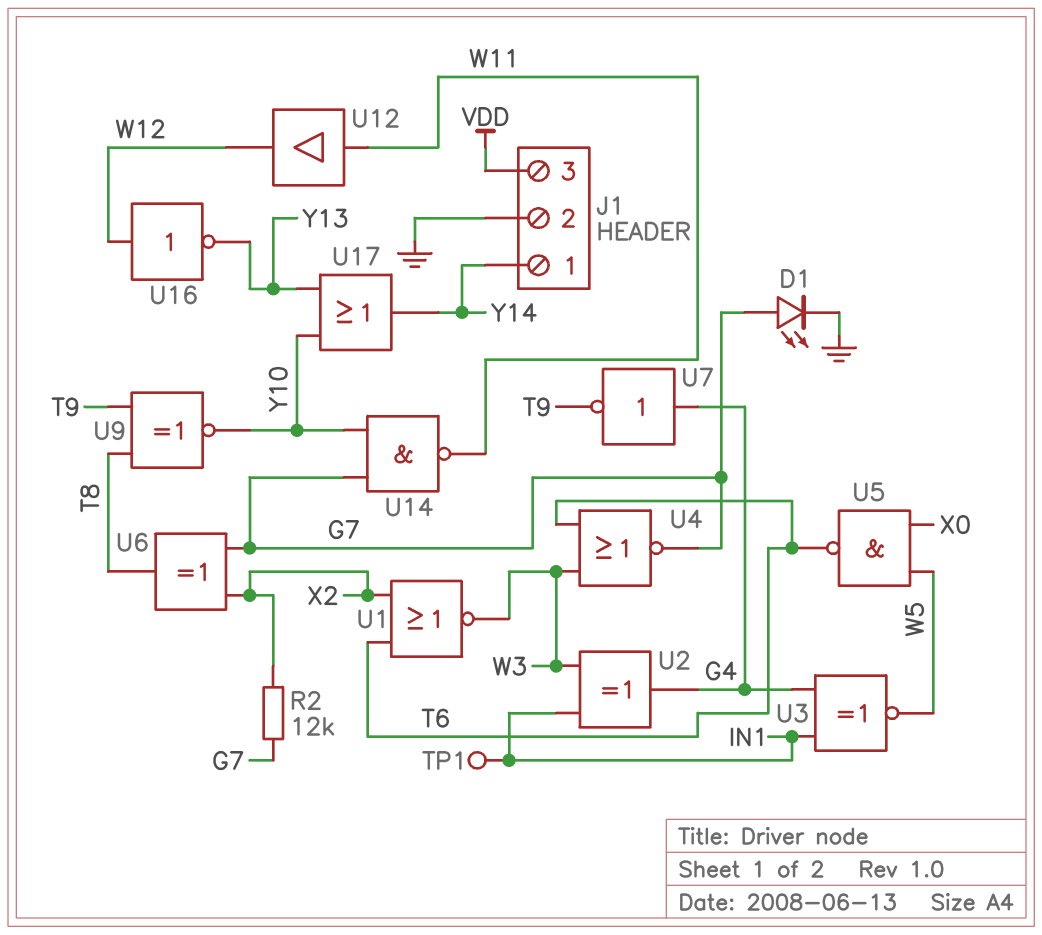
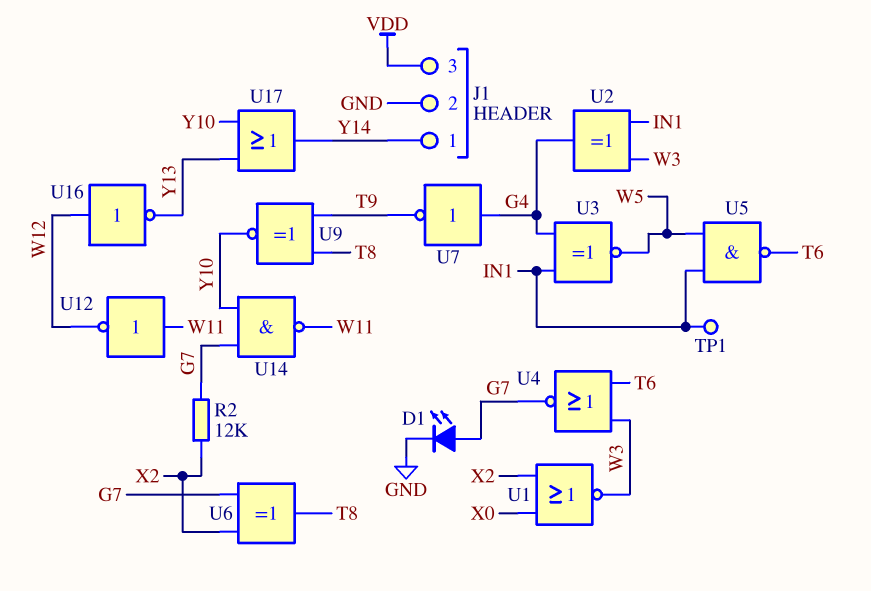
U1: NOR (in T6, in X2, out W3) -> NOR (in X0, in X2, out W3)
U5: NAND (in W5, in X0, out T6) -> NAND (in IN1, in W5, out T6)
U12: buffer (in W11, out W12) -> NOT (in W11, out W12)

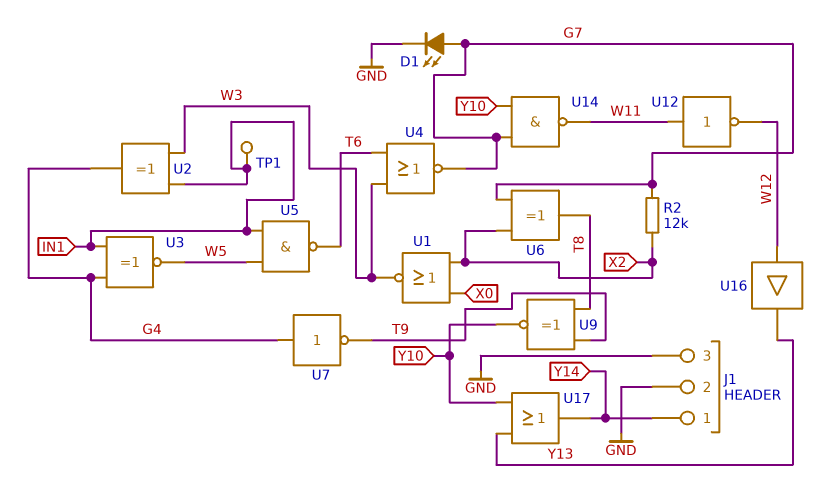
J1 pin 3: VDD -> GND
U16: NOT (in W12, out Y13) -> buffer (in W12, out Y13)

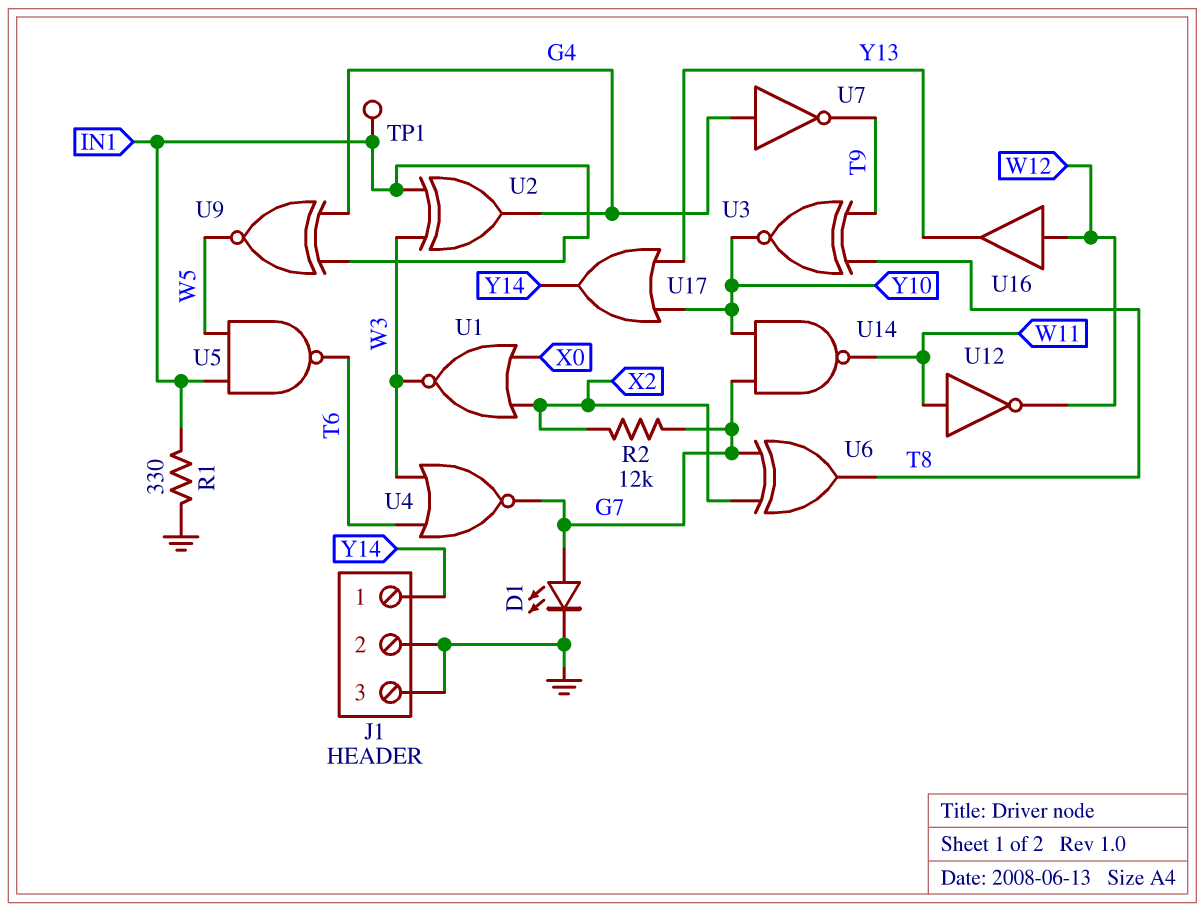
R1: none -> 330 (GND, IN1)
U3: XNOR (in G4, in IN1, out W5) -> XNOR (in T8, in T9, out Y10)
U9: XNOR (in T8, in T9, out Y10) -> XNOR (in G4, in IN1, out W5)

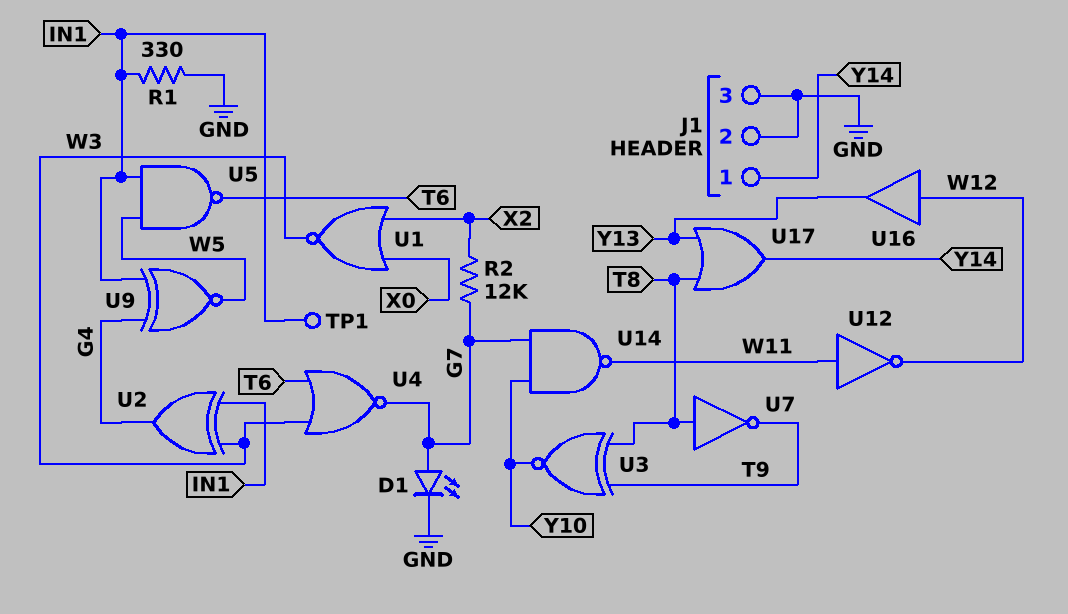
U6: XOR (in G7, in X2, out T8) -> none
U7: NOT (in G4, out T9) -> NOT (in T8, out T9)
U17: OR (in Y10, in Y13, out Y14) -> OR (in T8, in Y13, out Y14)

